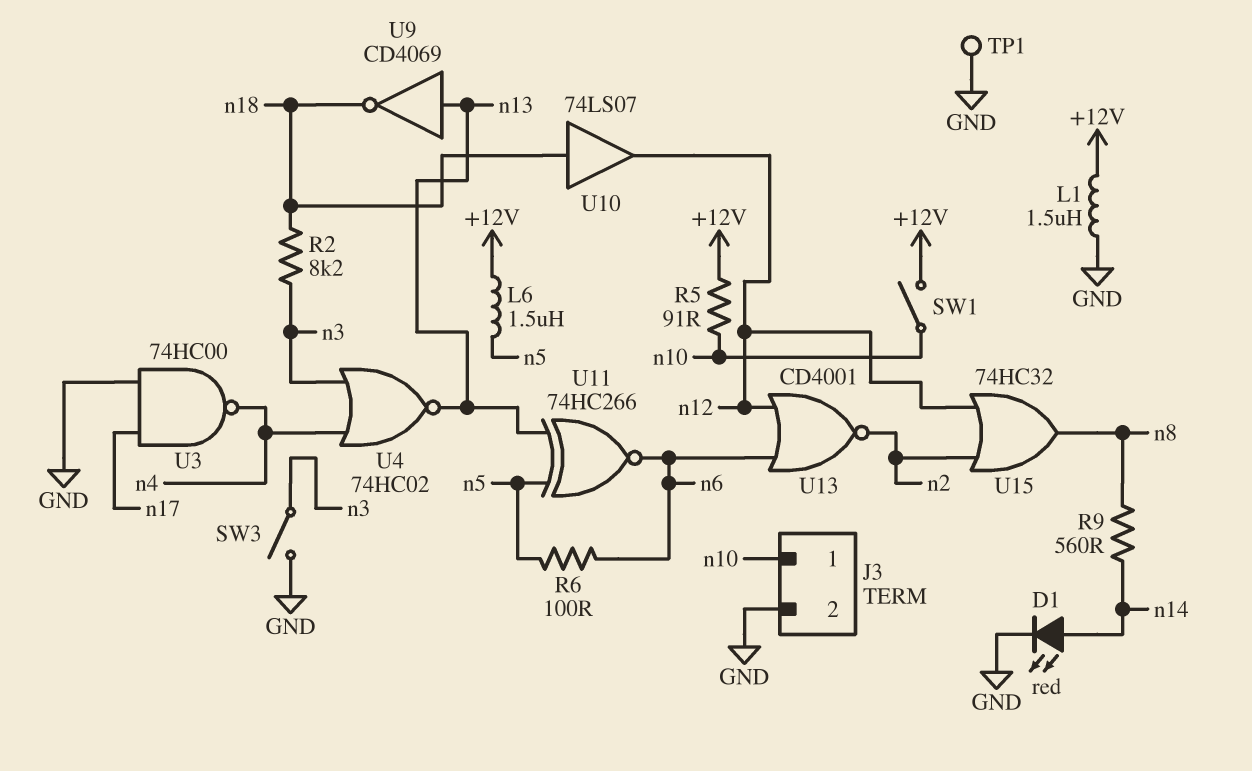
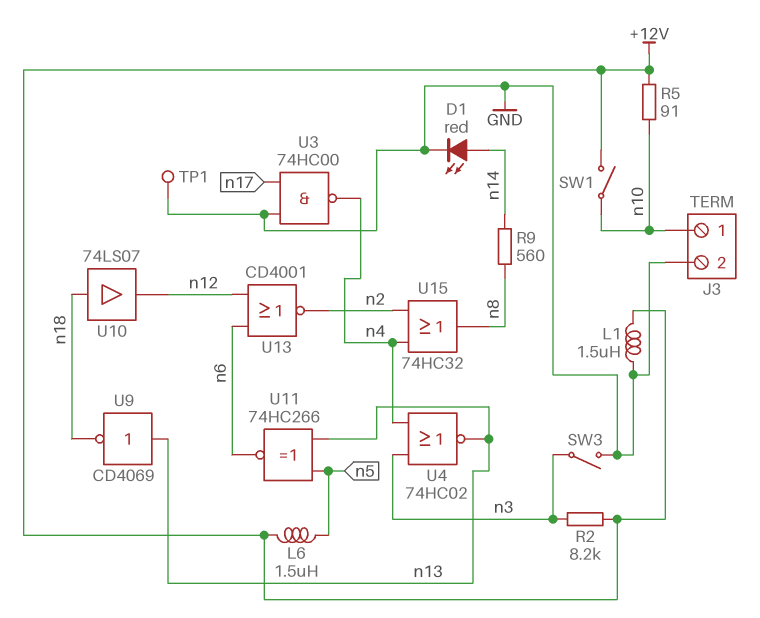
R2: 8.2k (n3, n18) -> 8.2k (+12V, n3)
R6: 100 (n5, n6) -> none
U15: OR 74HC32 (in n2, in n12, out n8) -> OR 74HC32 (in n2, in n4, out n8)

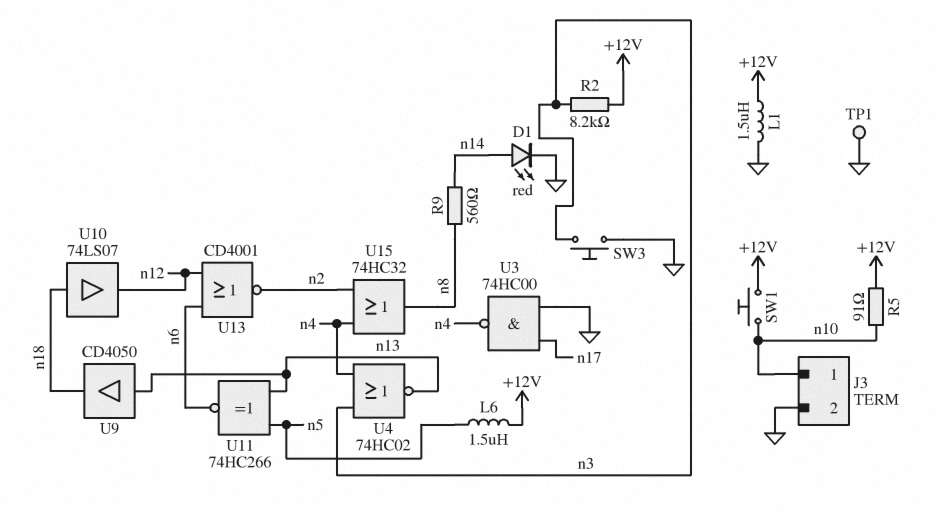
SW1: switch (+12V, n10) -> button (+12V, n10)
SW3: switch (GND, n3) -> button (GND, n3)
U9: NOT CD4069 (in n13, out n18) -> buffer CD4050 (in n13, out n18)

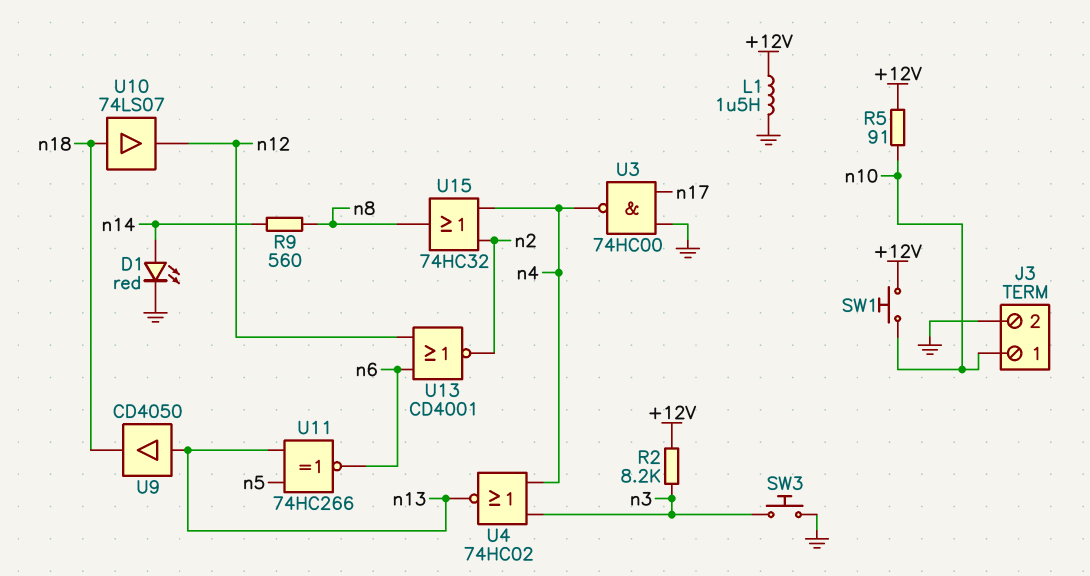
L6: 1.5uH (+12V, n5) -> none
TP1: test point (GND) -> none

